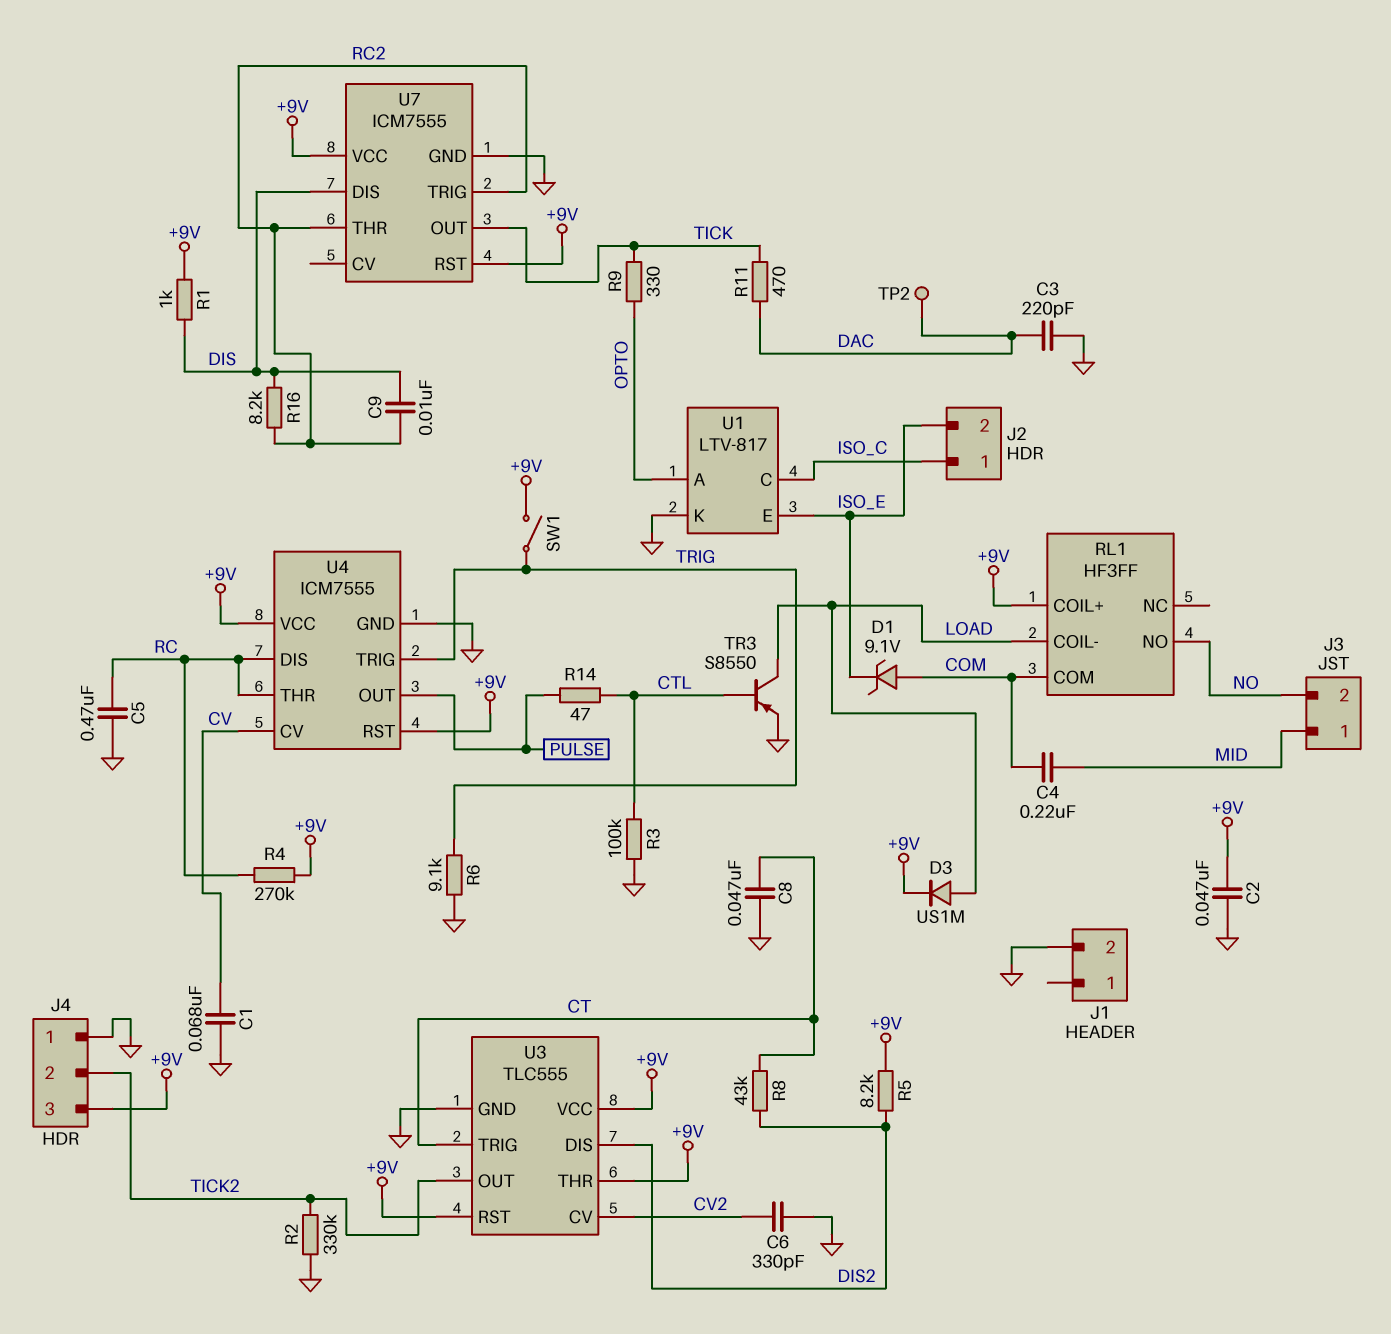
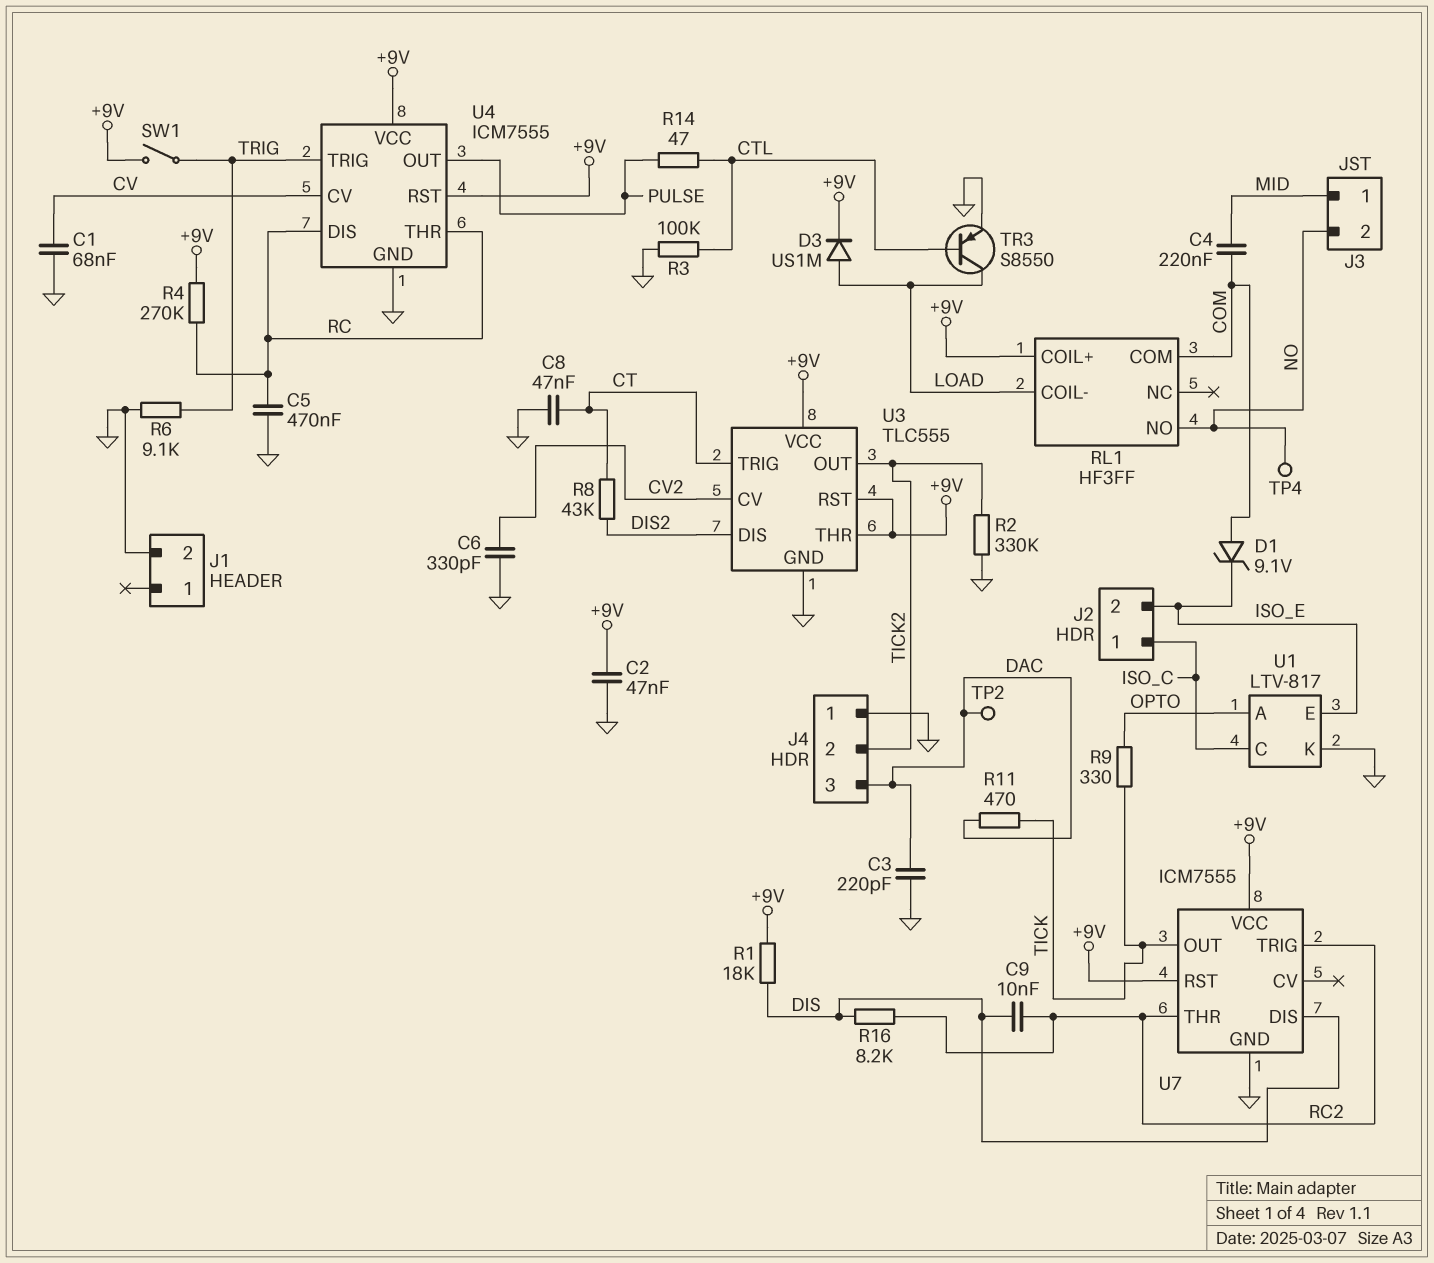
J4 pin 3: +9V -> DAC
R1: 1k (+9V, DIS) -> 18k (+9V, DIS)
R5: 8.2k (+9V, DIS2) -> none
TP4: none -> test point (NO)

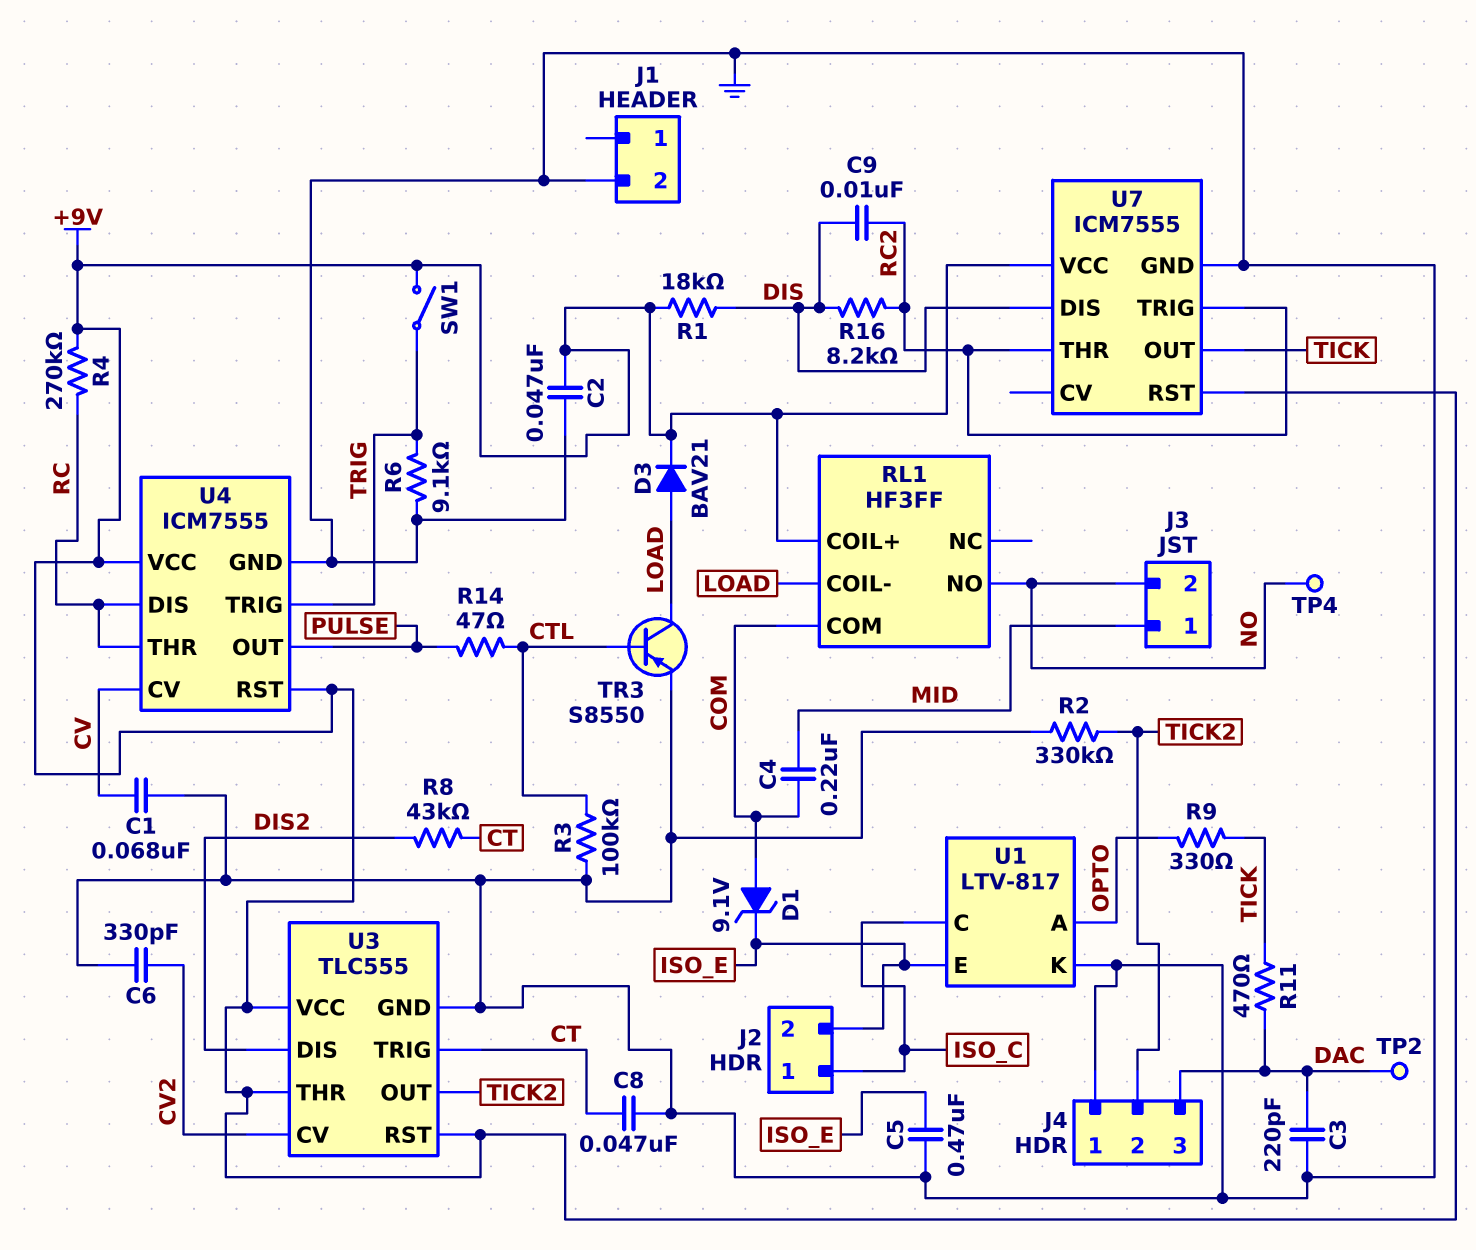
C5: 470nF (GND, RC) -> 470nF (GND, ISO_E)
D3: diode US1M (A LOAD, K +9V) -> diode BAV21 (A LOAD, K +9V)

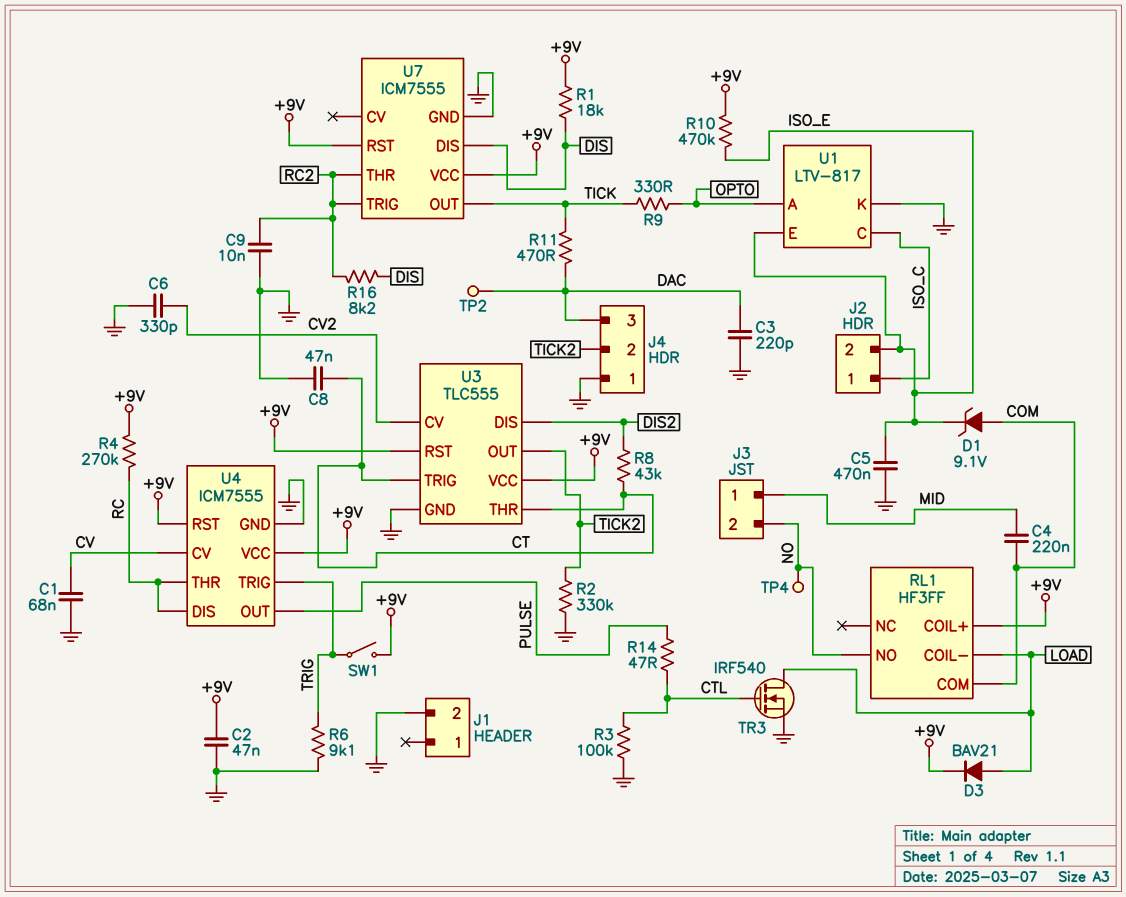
C9: 10nF (DIS, RC2) -> 10nF (GND, RC2)
R10: none -> 470k (+9V, ISO_E)
TR3: PNP S8550 (B CTL, C LOAD, E GND) -> NMOS IRF540 (G CTL, D LOAD, S GND)
U3 pin THR: +9V -> CT

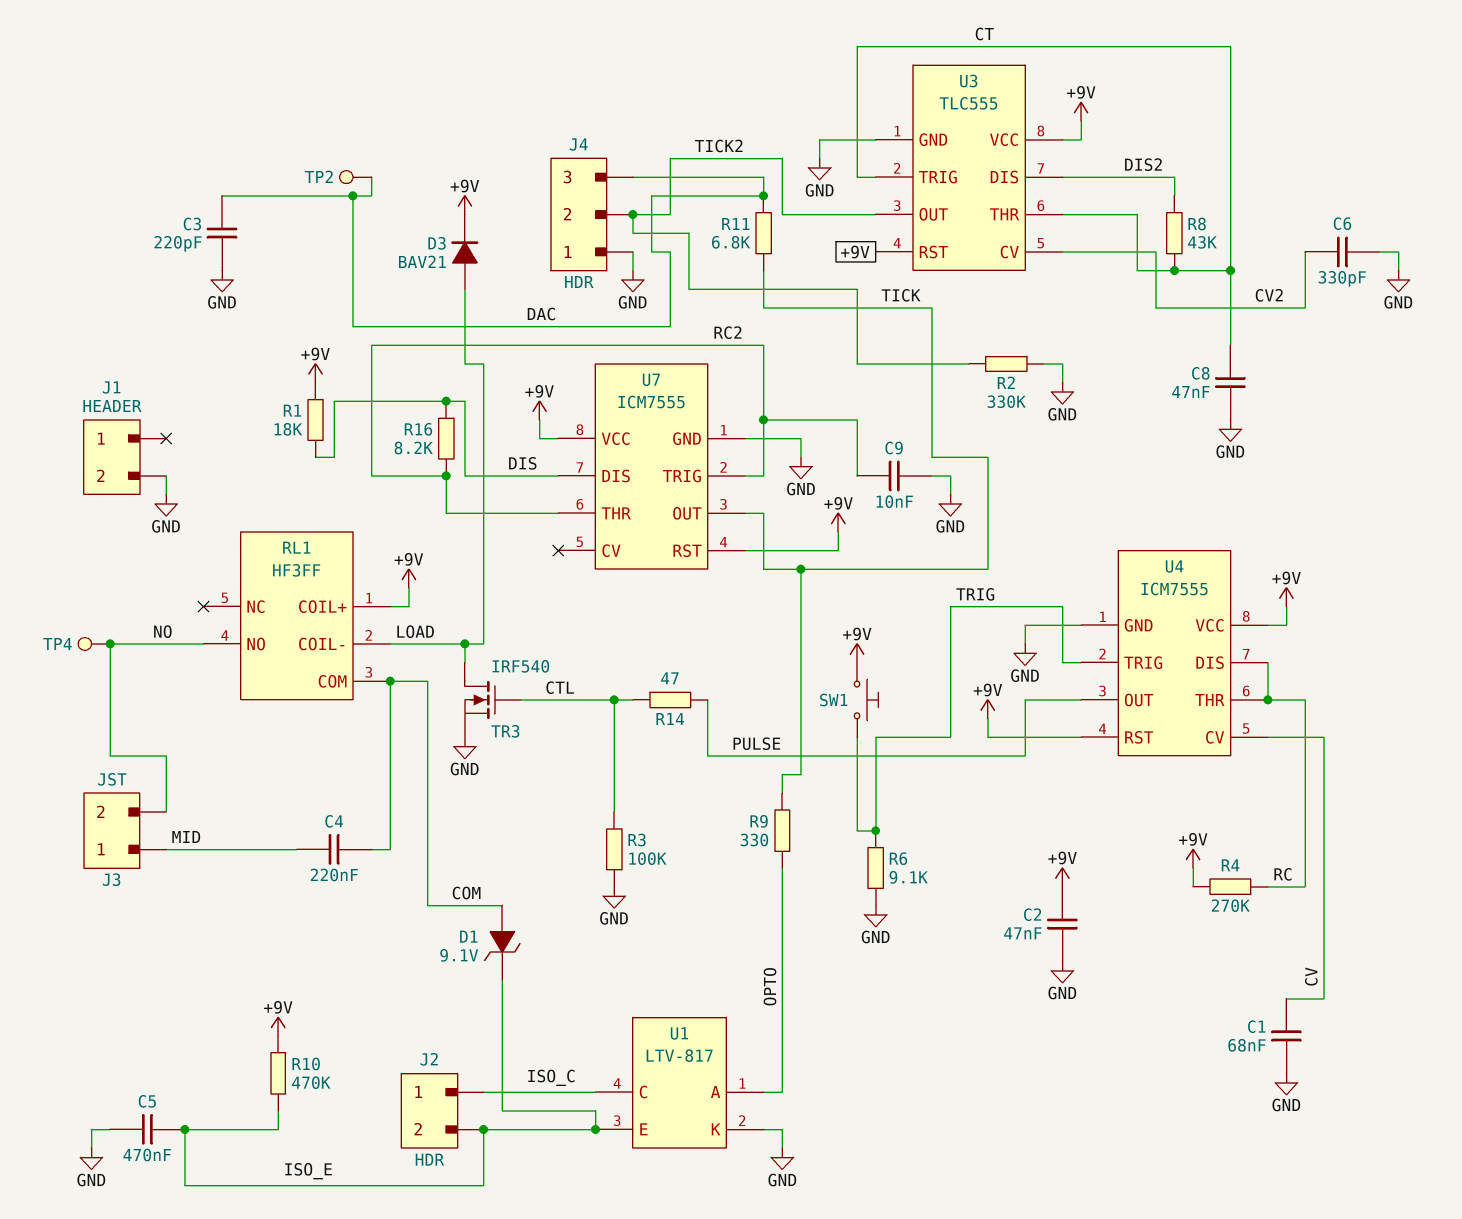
R11: 470 (DAC, TICK) -> 6.8k (DAC, TICK)
SW1: switch (+9V, TRIG) -> button (+9V, TRIG)

